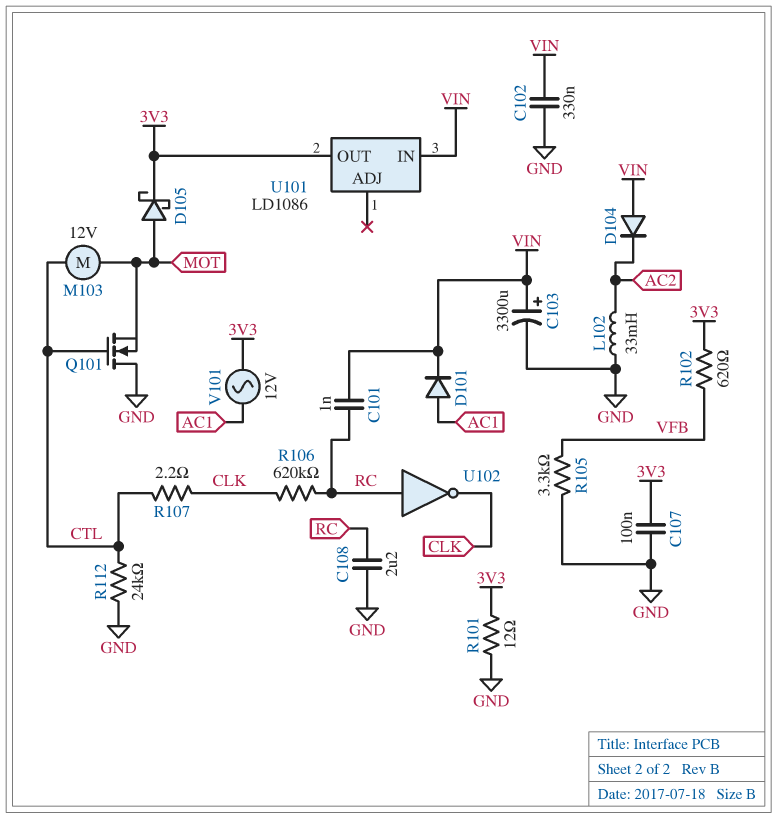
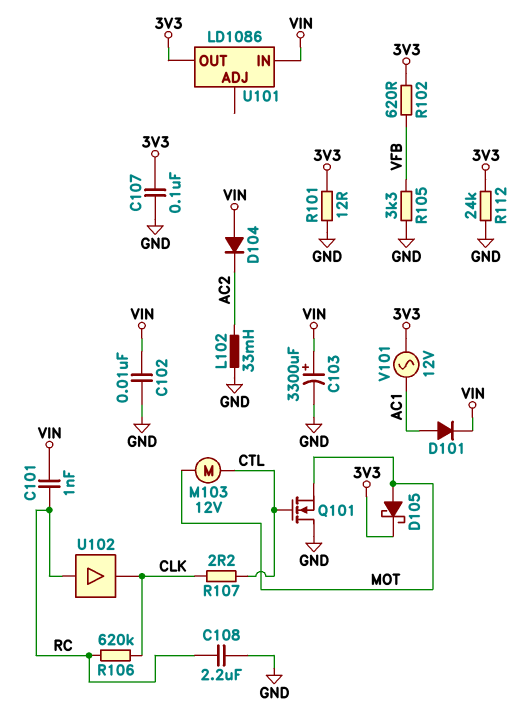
C102: 330nF (GND, VIN) -> 10nF (GND, VIN)
R112: 24k (CTL, GND) -> 24k (3V3, GND)
U102: NOT (in RC, out CLK) -> buffer (in RC, out CLK)

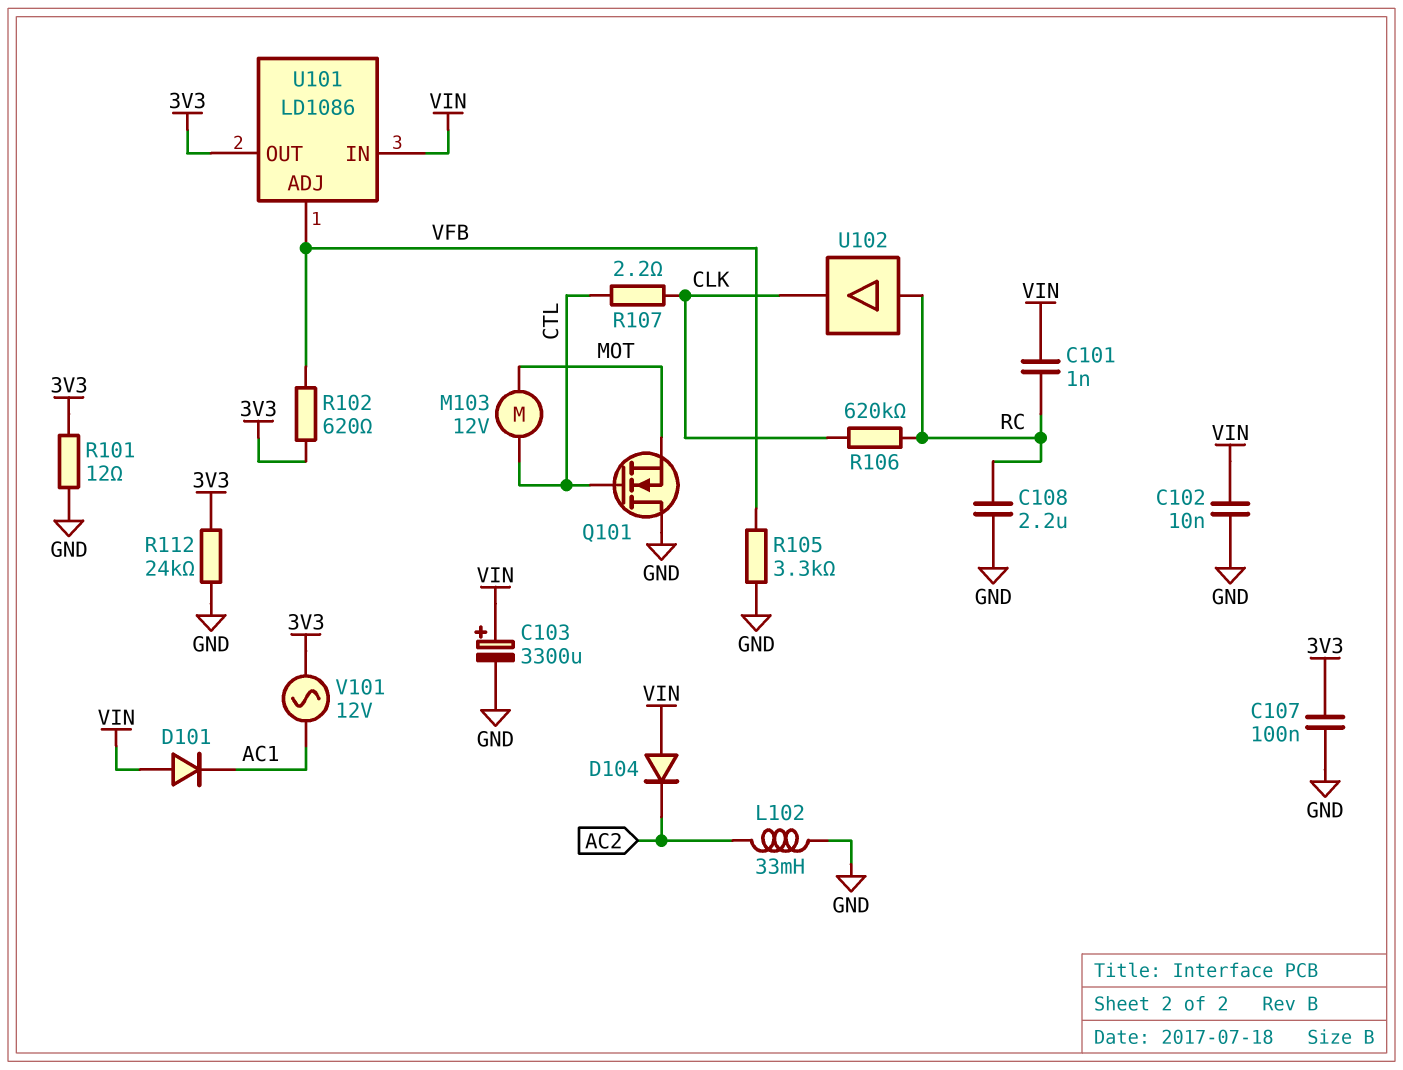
D101: diode (A AC1, K VIN) -> diode (A VIN, K AC1)
D105: schottky (A MOT, K 3V3) -> none
U101 pin ADJ: none -> VFB

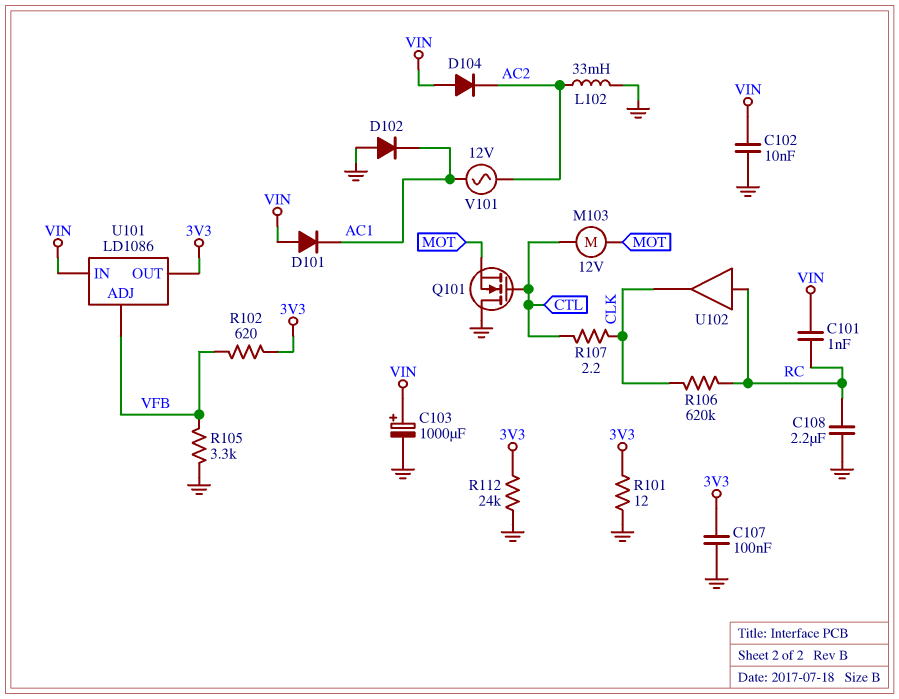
C103: 3300uF (plus VIN, minus GND) -> 1000uF (plus VIN, minus GND)
D102: none -> diode (A GND, K AC1)
V101: AC 12V (3V3, AC1) -> AC 12V (AC1, AC2)

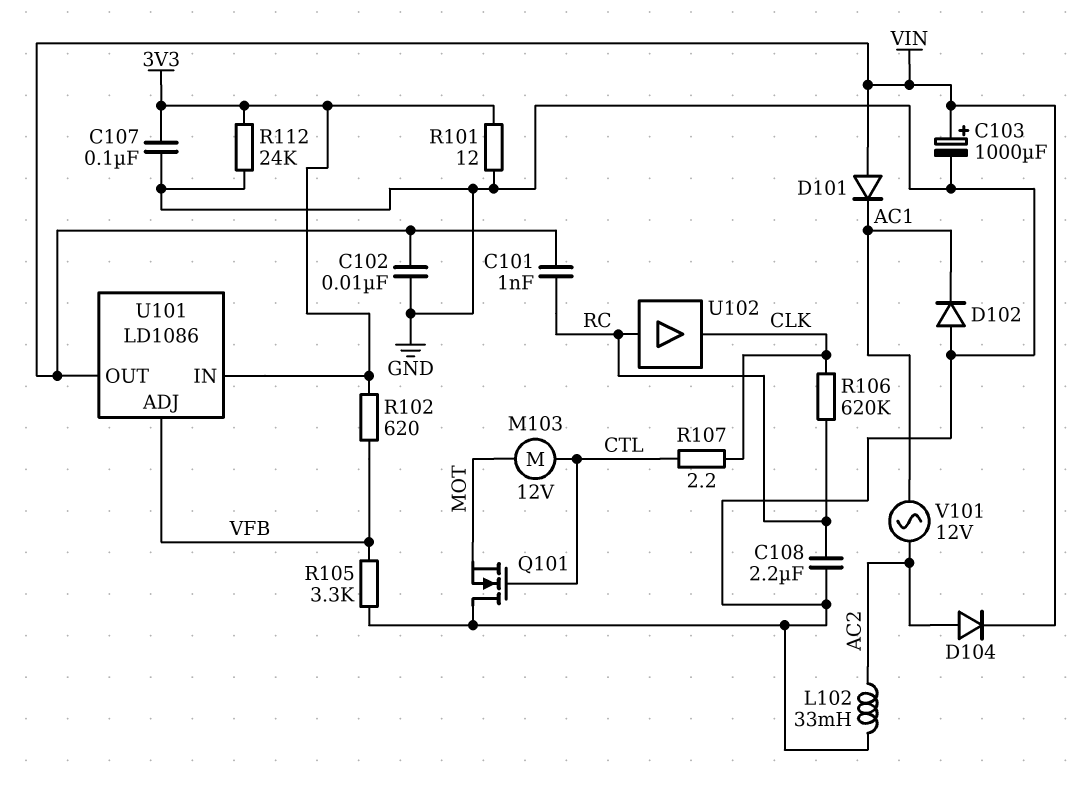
D104: diode (A VIN, K AC2) -> diode (A AC2, K VIN)
U101 pin IN: VIN -> 3V3
U101 pin OUT: 3V3 -> VIN

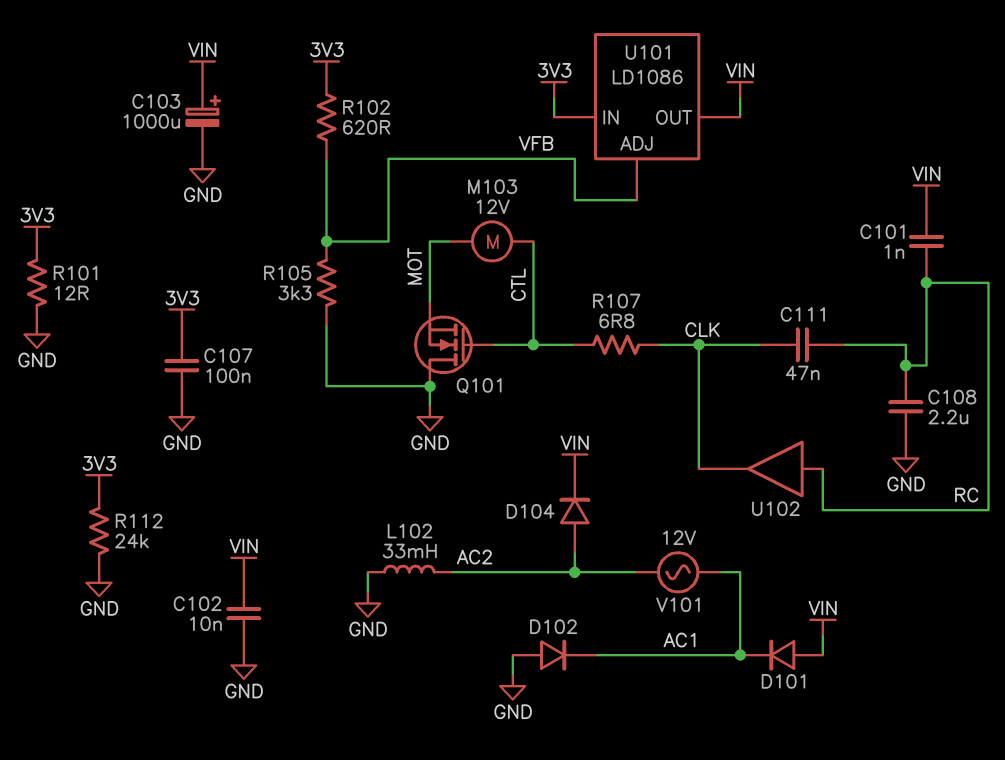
C111: none -> 47nF (CLK, RC)
R106: 620k (CLK, RC) -> none
R107: 2.2 (CLK, CTL) -> 6.8 (CLK, CTL)

